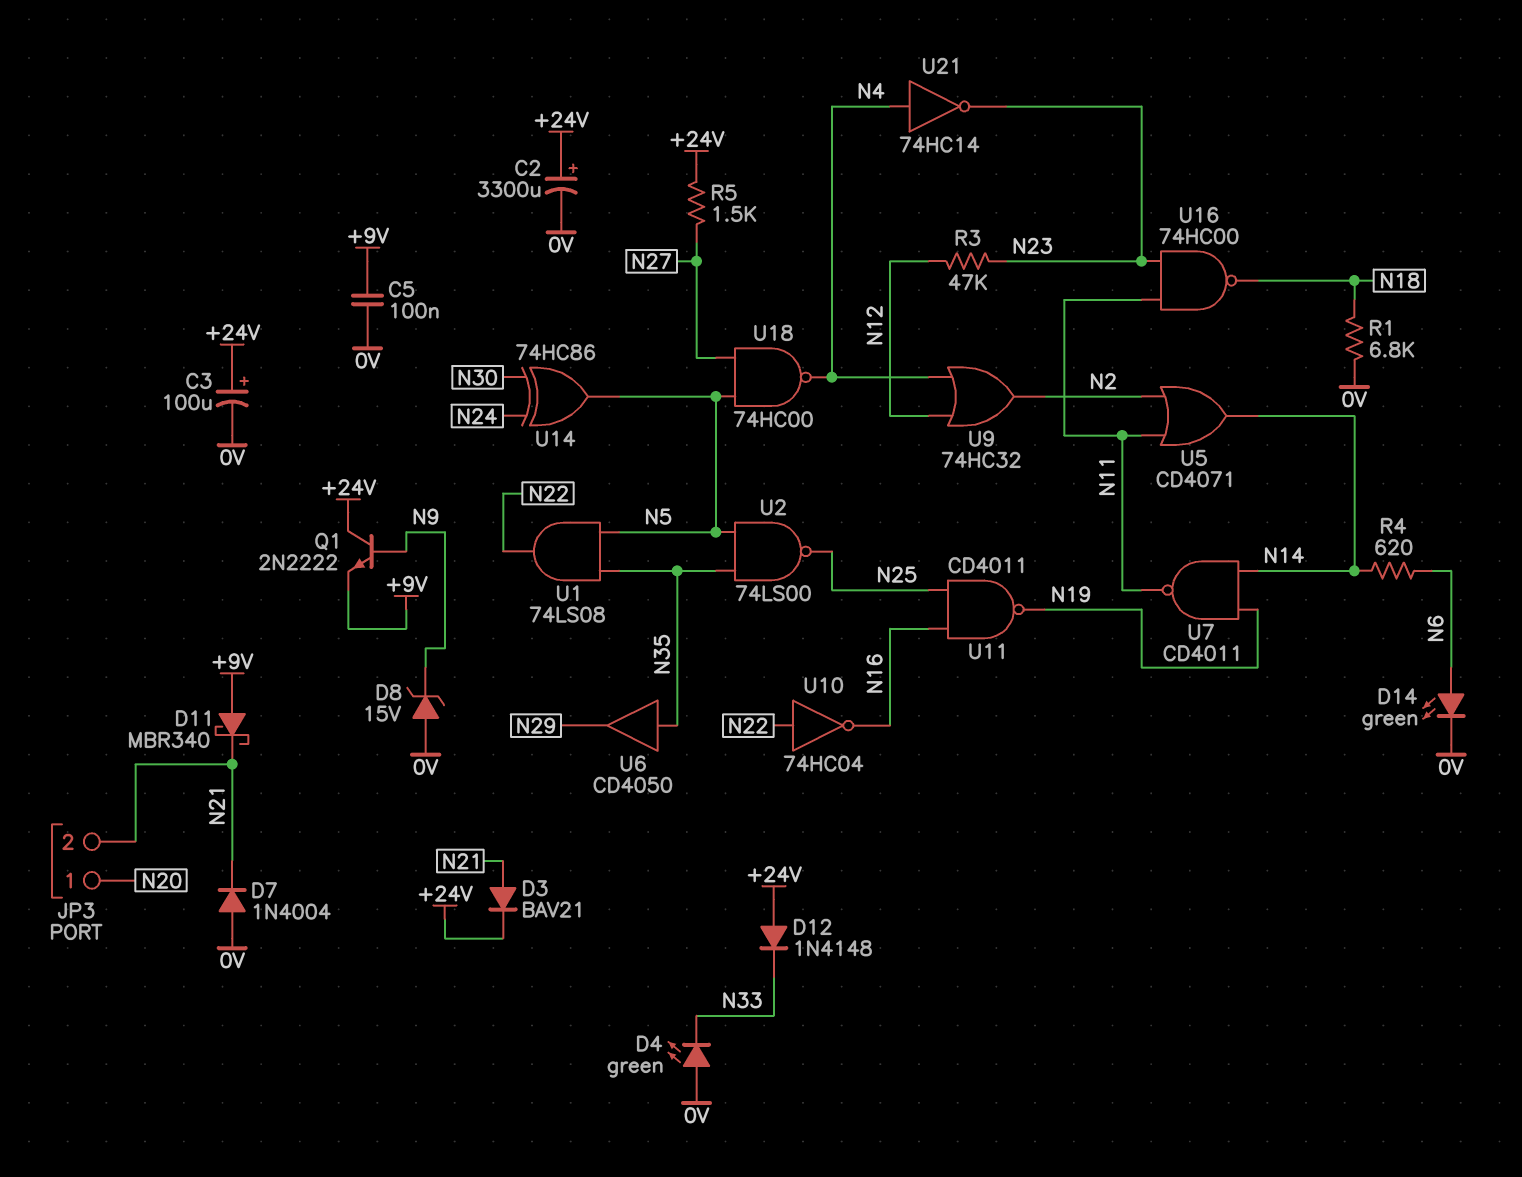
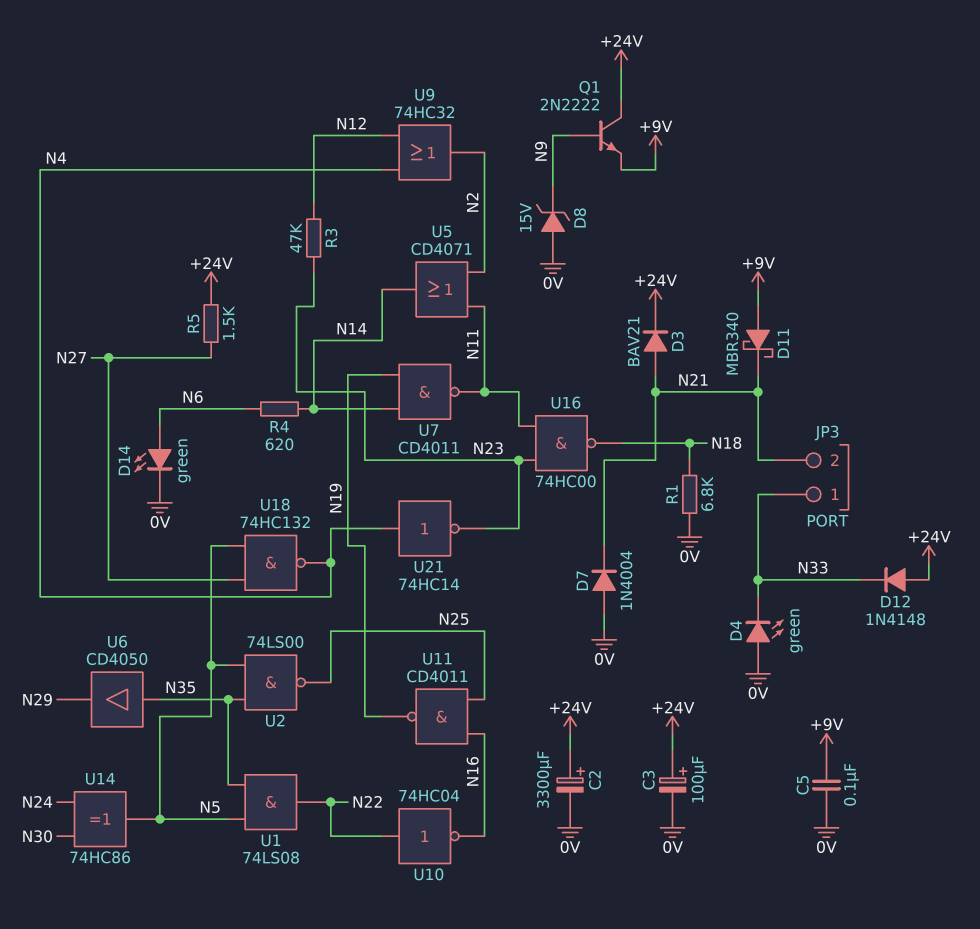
JP3 pin 1: N20 -> N33
U18: NAND 74HC00 (in N5, in N27, out N4) -> NAND 74HC132 (in N5, in N27, out N4)

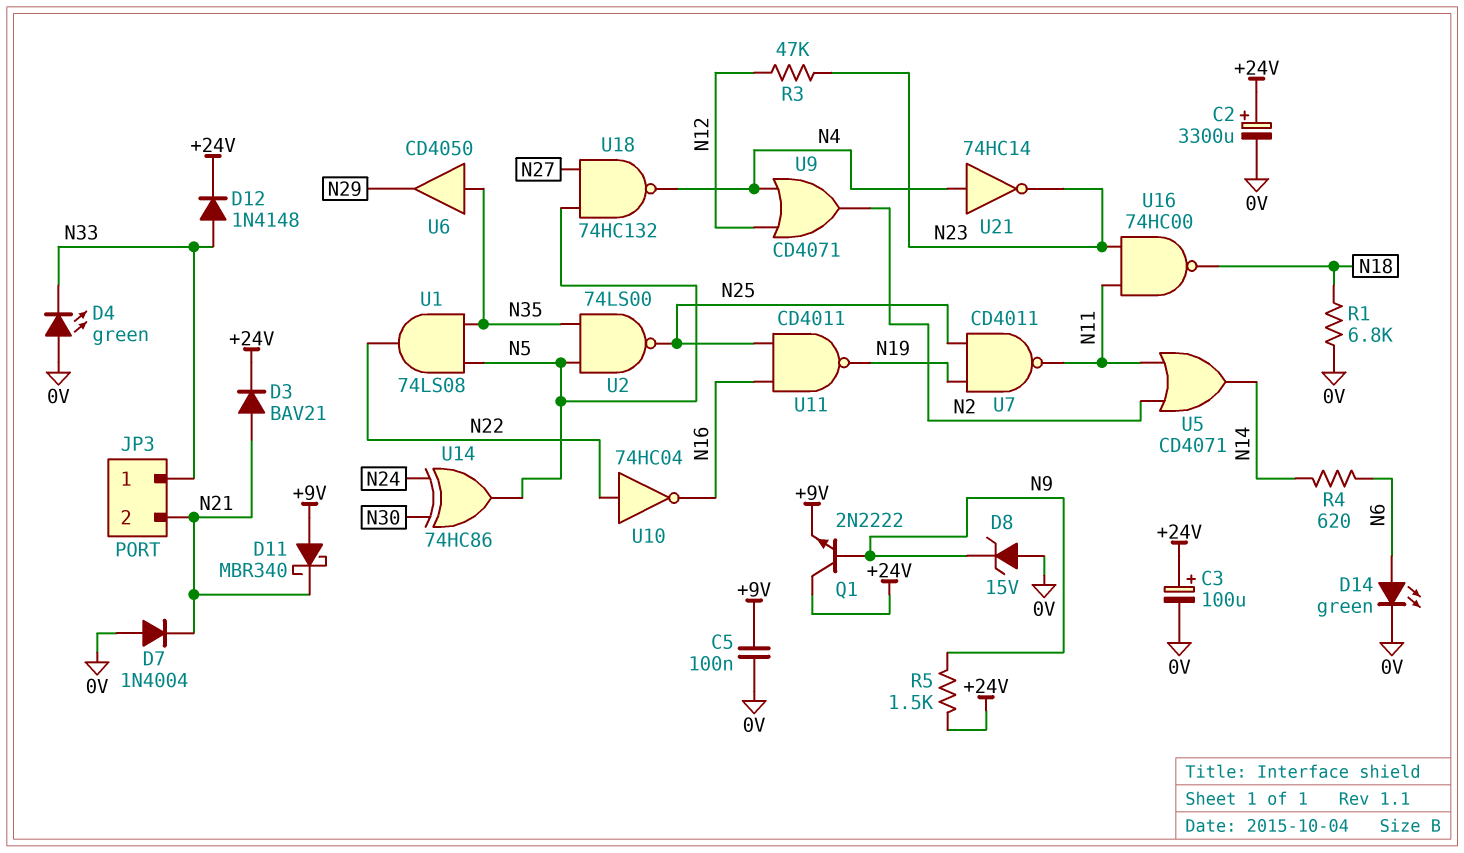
D12: diode 1N4148 (A +24V, K N33) -> diode 1N4148 (A N33, K +24V)
R5: 1.5k (+24V, N27) -> 1.5k (+24V, N9)
U7: NAND CD4011 (in N14, in N19, out N11) -> NAND CD4011 (in N19, in N25, out N11)
U9: OR 74HC32 (in N4, in N12, out N2) -> OR CD4071 (in N4, in N12, out N2)

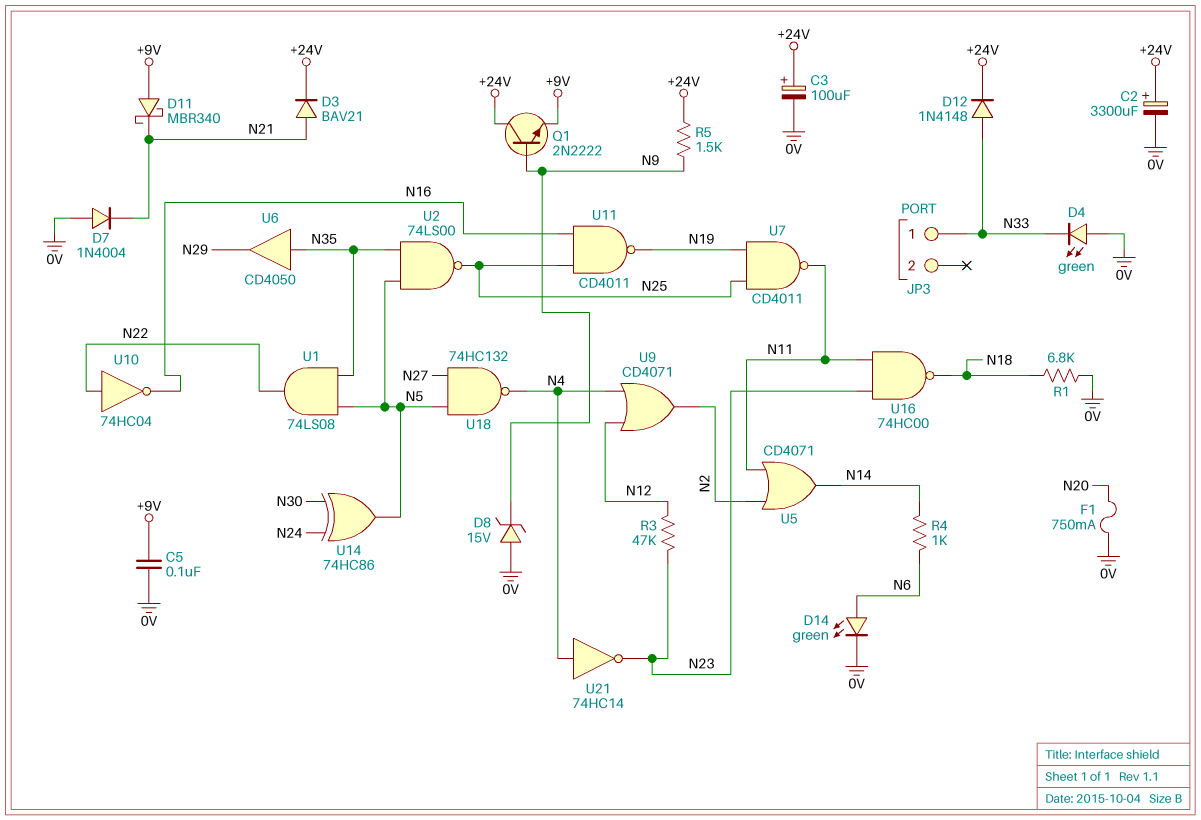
F1: none -> 750mA (0V, N20)
JP3 pin 2: N21 -> none
R4: 620 (N6, N14) -> 1k (N6, N14)

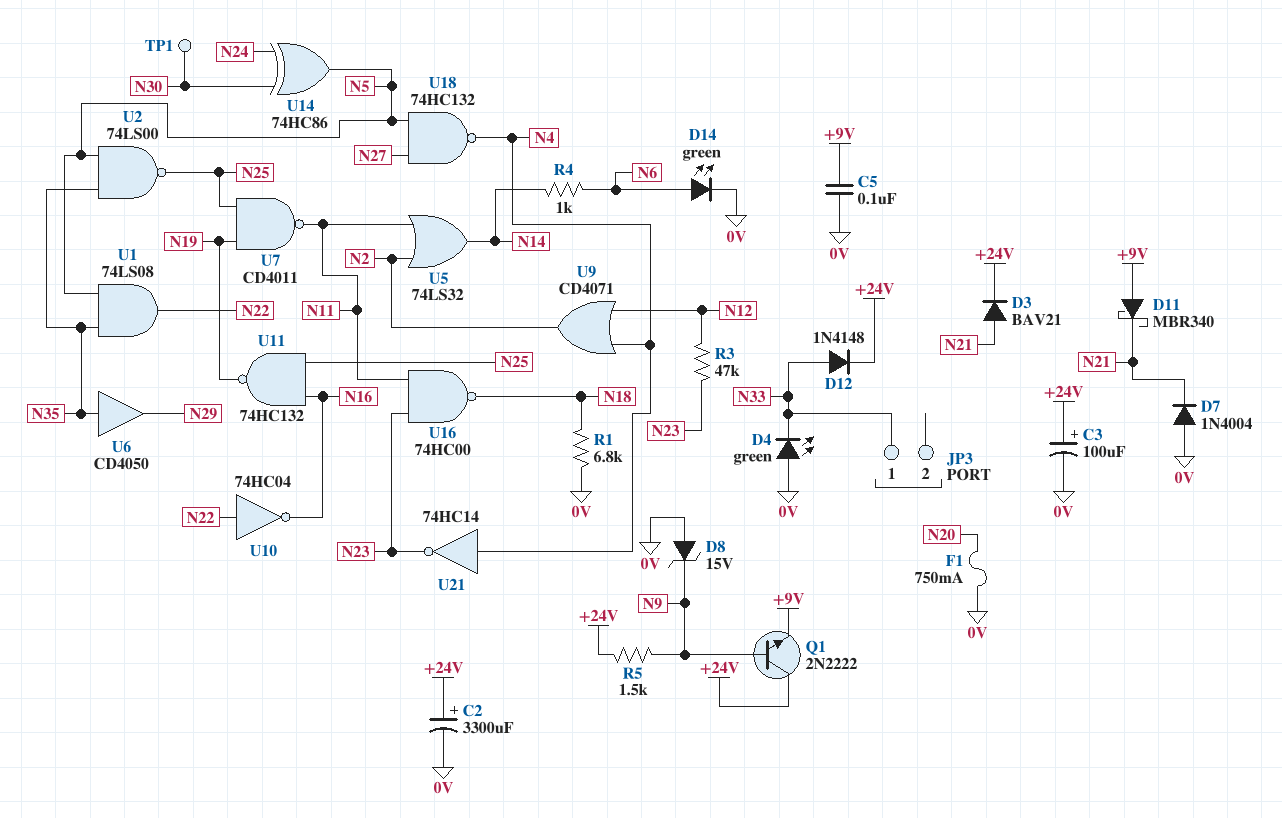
TP1: none -> test point (N30)
U5: OR CD4071 (in N2, in N11, out N14) -> OR 74LS32 (in N2, in N11, out N14)
U11: NAND CD4011 (in N16, in N25, out N19) -> NAND 74HC132 (in N16, in N25, out N19)

